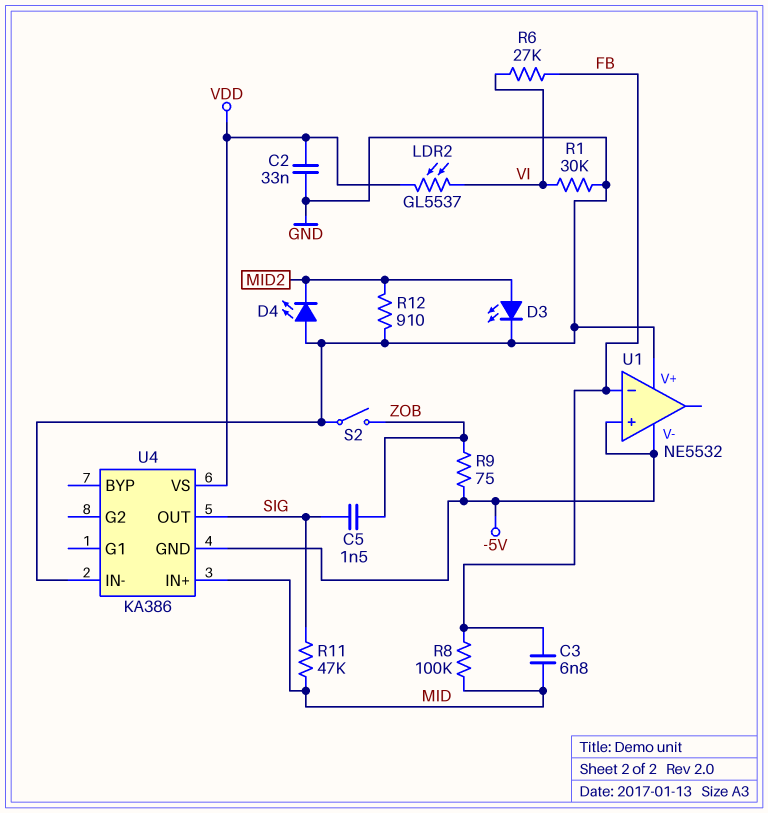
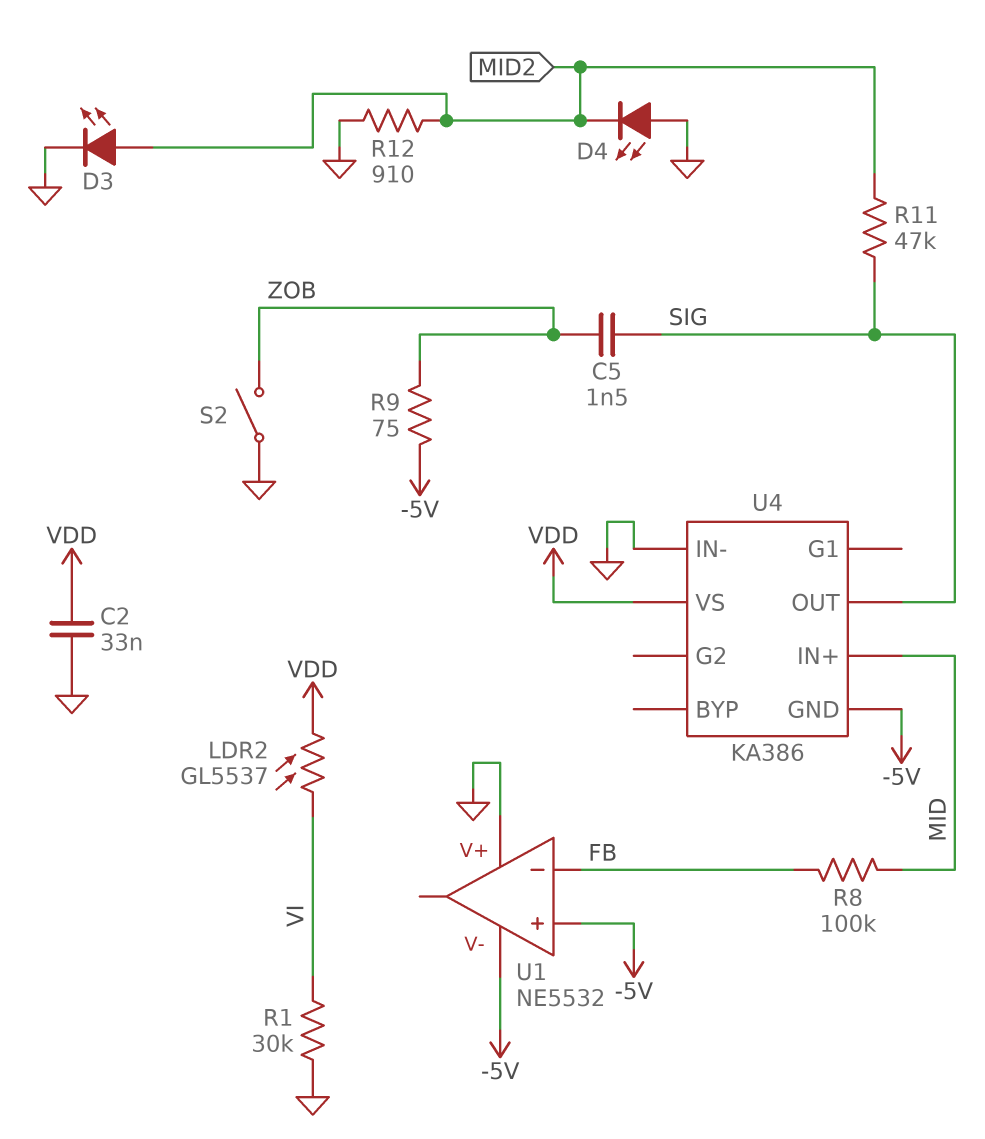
C3: 6.8nF (FB, MID) -> none
R6: 27k (FB, VI) -> none
R11: 47k (MID, SIG) -> 47k (MID2, SIG)

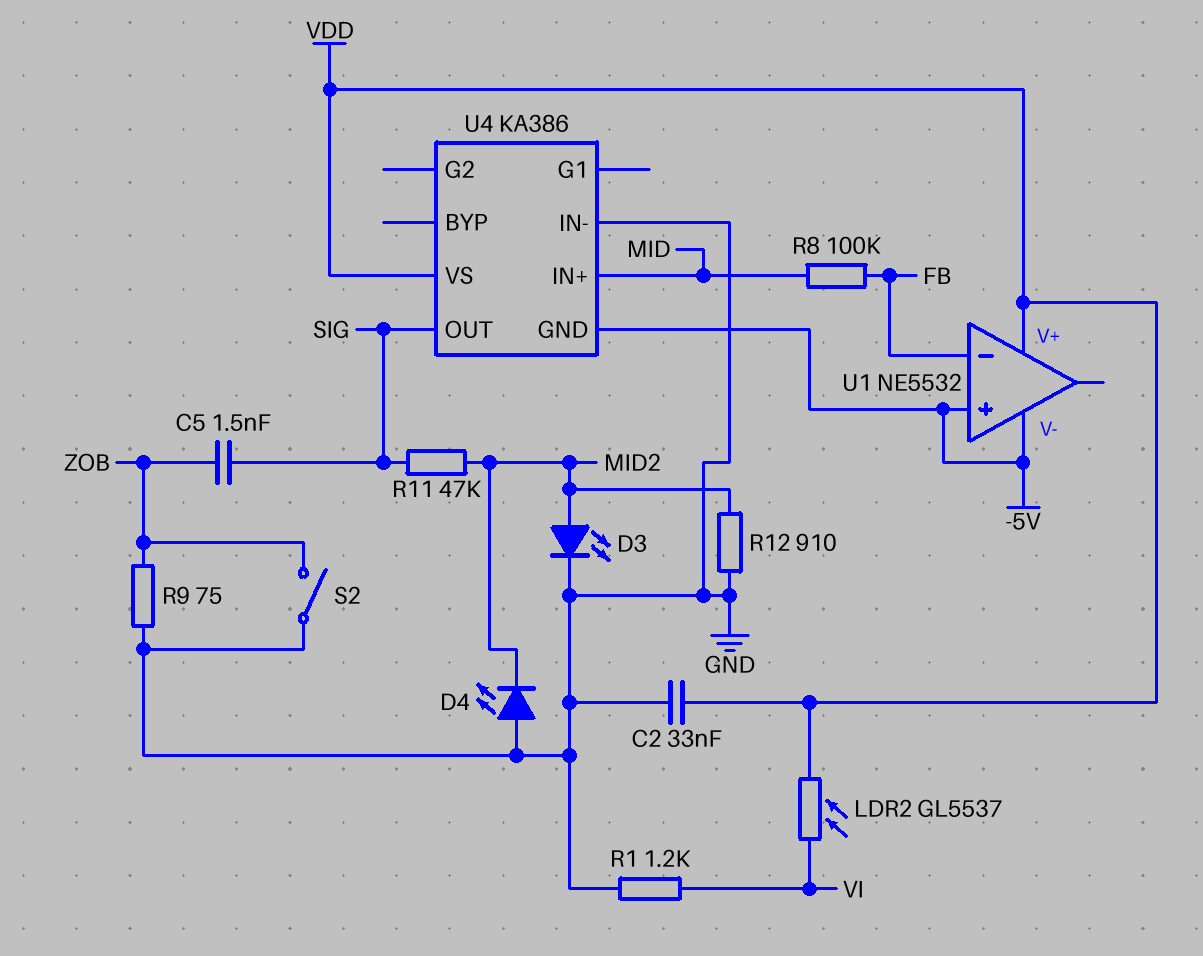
R1: 30k (GND, VI) -> 1.2k (GND, VI)
R9: 75 (-5V, ZOB) -> 75 (GND, ZOB)
U1 pin V+: GND -> VDD

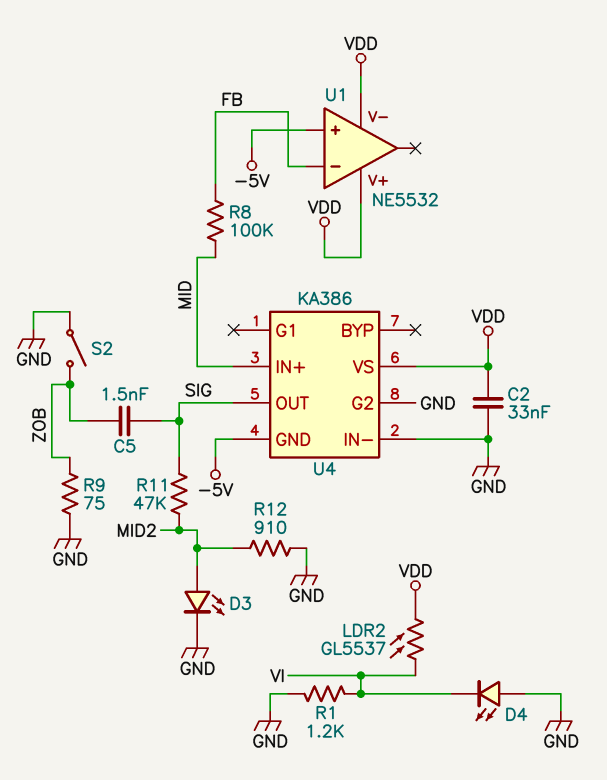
D4: LED (A GND, K MID2) -> LED (A GND, K VI)
U1 pin V-: -5V -> VDD
U4 pin G2: none -> GND

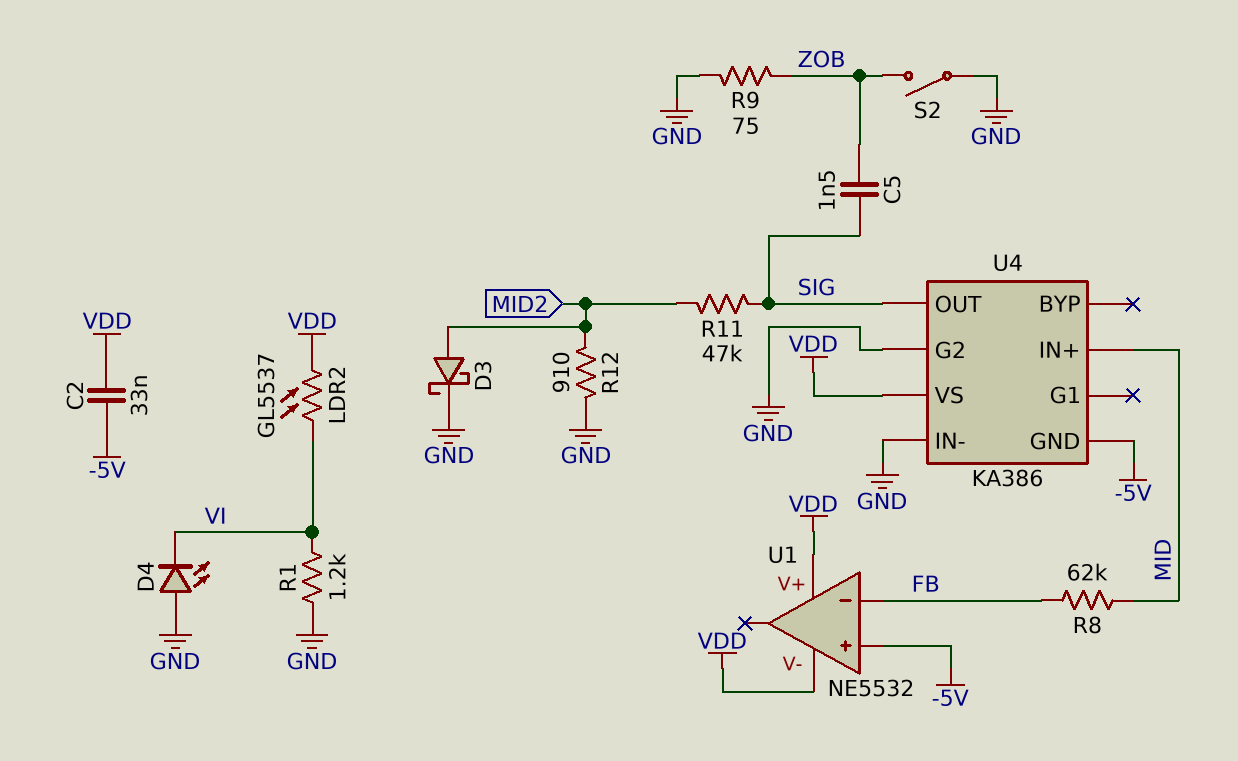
C2: 33nF (GND, VDD) -> 33nF (-5V, VDD)
D3: LED (A MID2, K GND) -> schottky (A MID2, K GND)
R8: 100k (FB, MID) -> 62k (FB, MID)

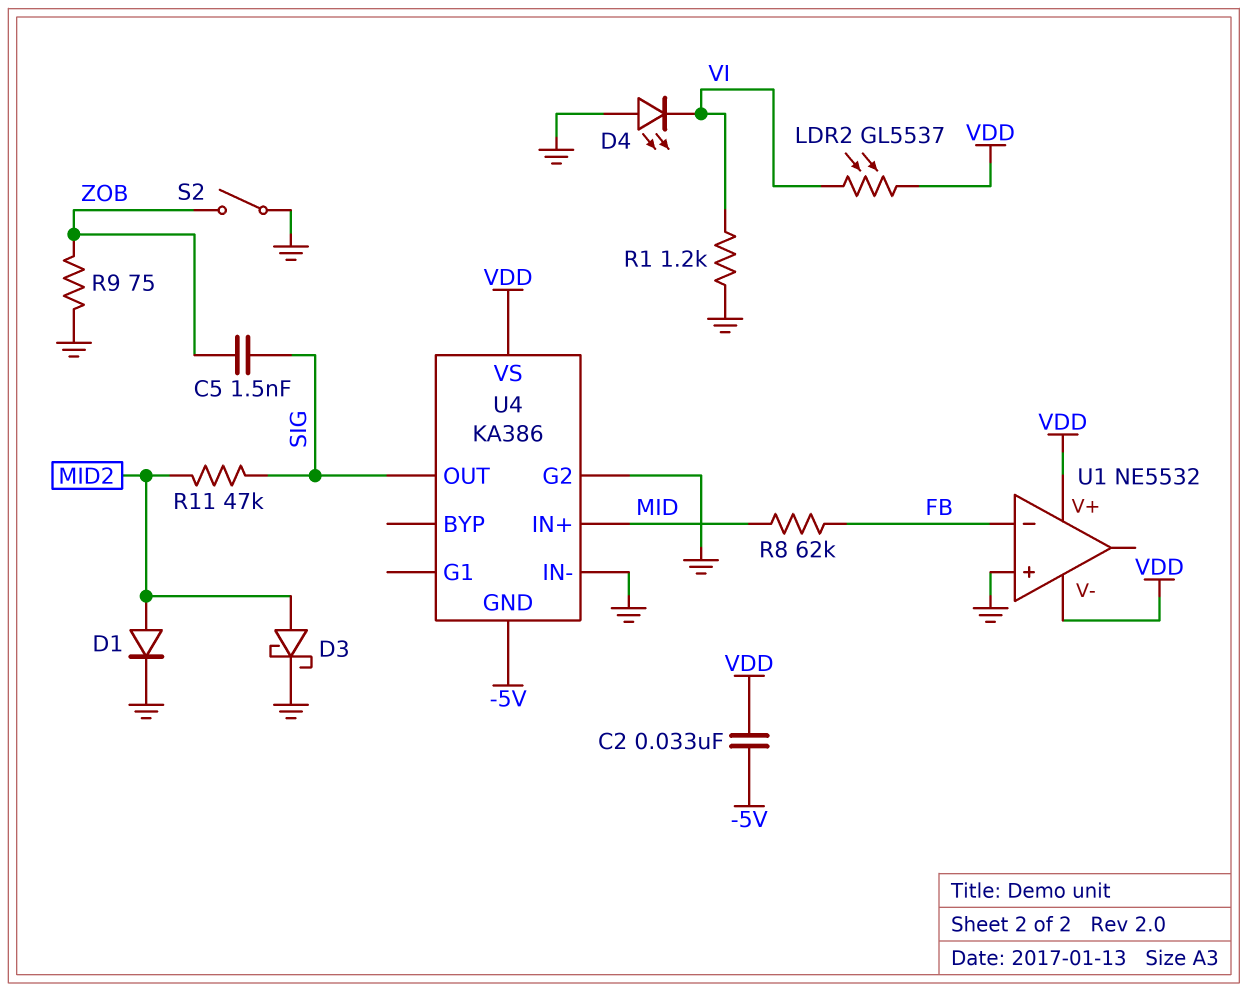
D1: none -> diode (A MID2, K GND)
R12: 910 (GND, MID2) -> none
U1 pin in+: -5V -> GND

